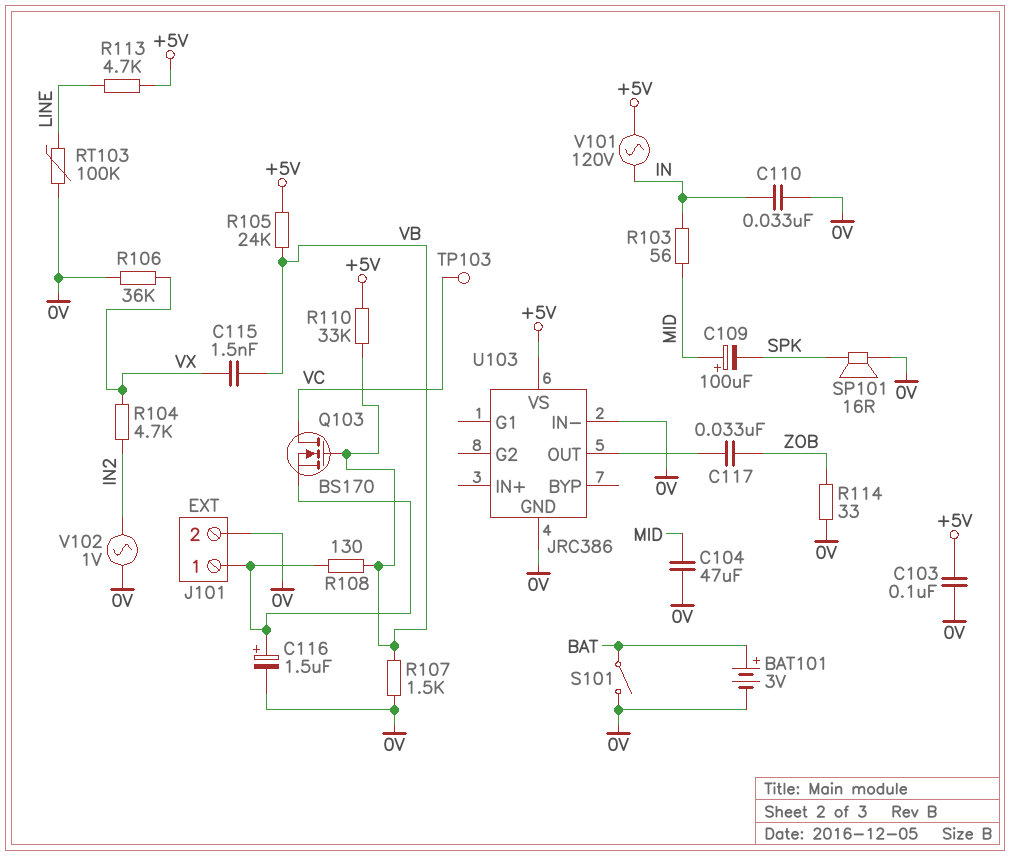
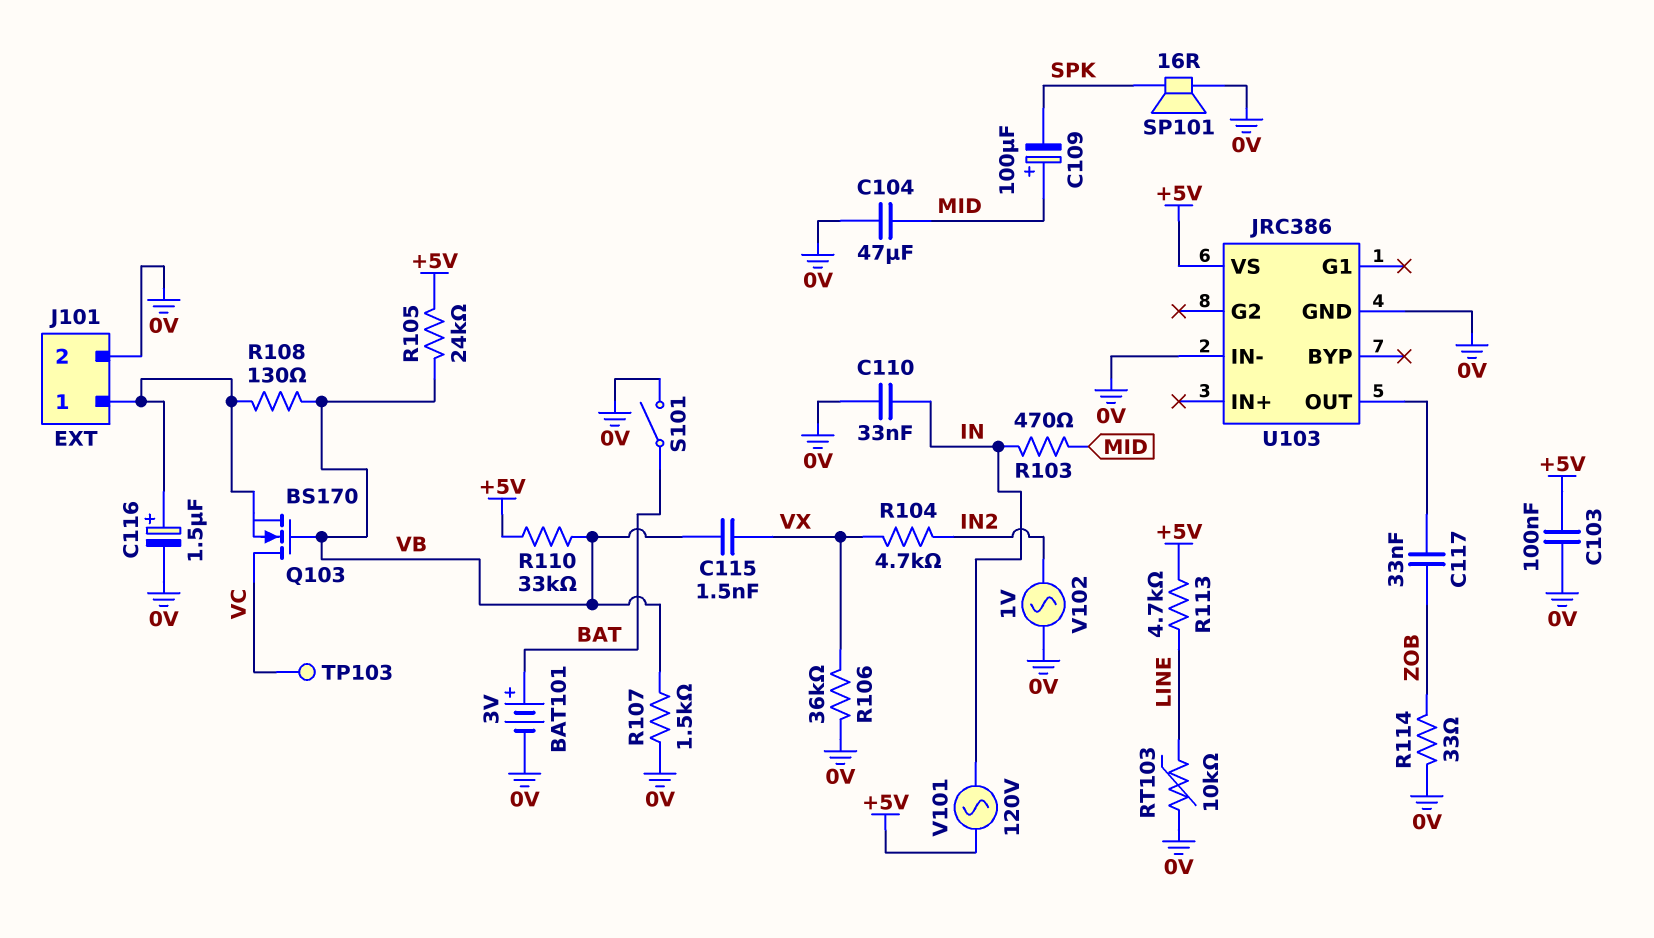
R103: 56 (IN, MID) -> 470 (IN, MID)
RT103: 100k (0V, LINE) -> 10k (0V, LINE)

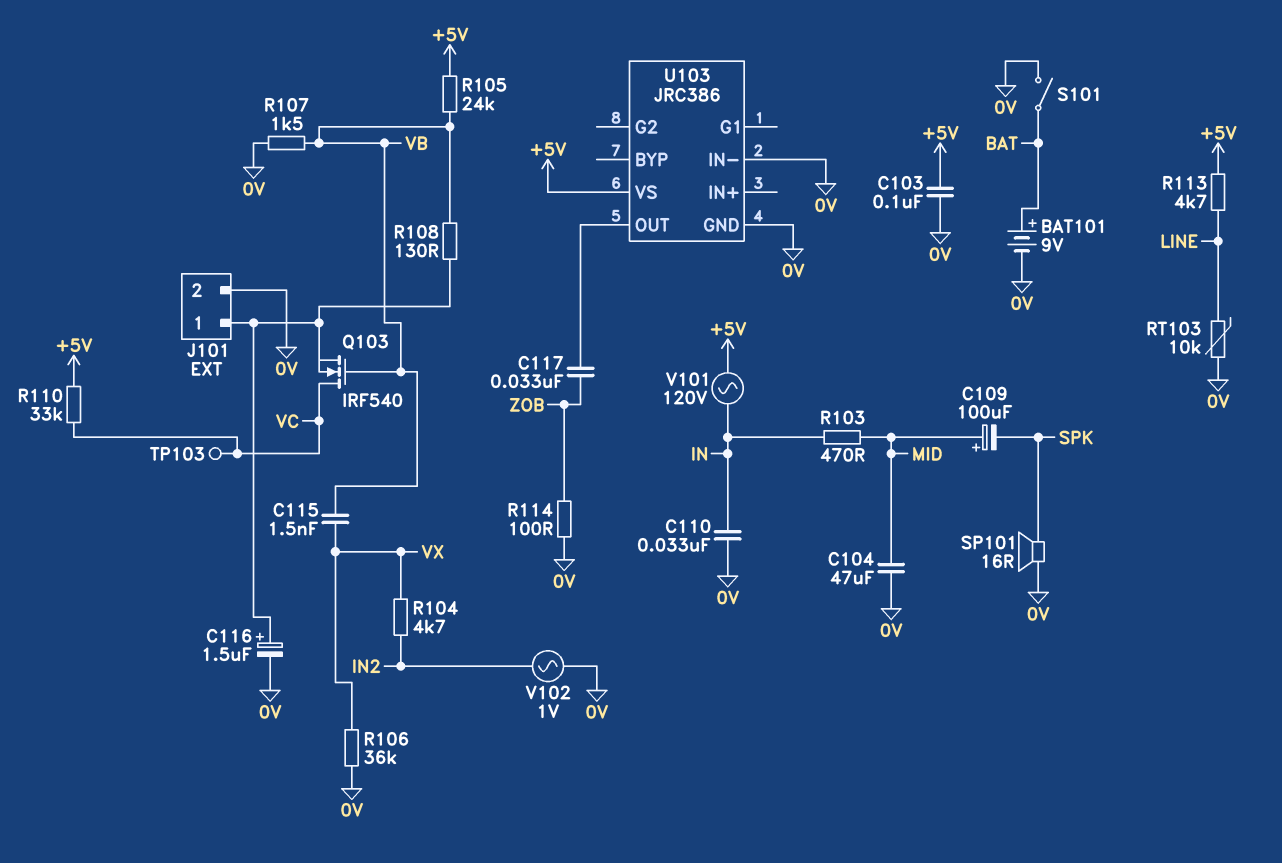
BAT101: 3V (plus BAT, minus 0V) -> 9V (plus BAT, minus 0V)
Q103: NMOS BS170 (G VB, D VC, S J101/1) -> NMOS IRF540 (G VB, D VC, S J101/1)
R110: 33k (+5V, VB) -> 33k (+5V, VC)
R114: 33 (0V, ZOB) -> 100 (0V, ZOB)

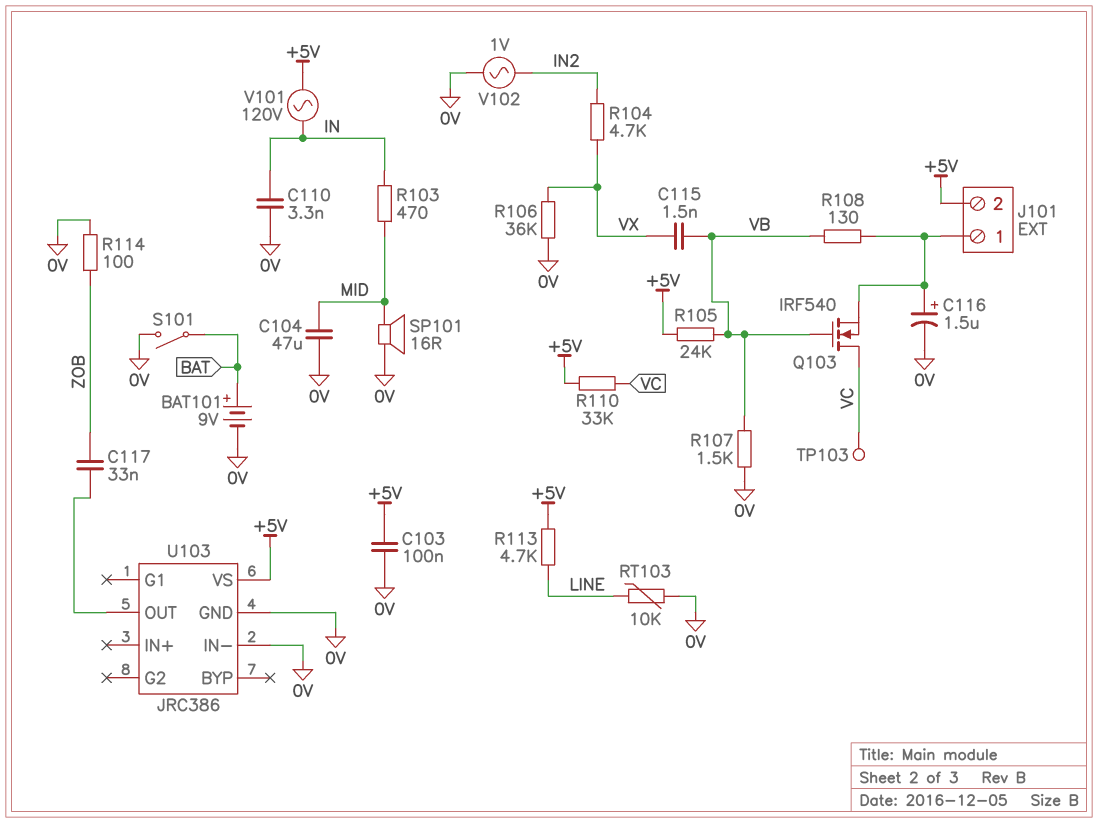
C109: 100uF (plus MID, minus SPK) -> none
C110: 33nF (0V, IN) -> 3.3nF (0V, IN)
J101 pin 2: 0V -> +5V
SP101: speaker 16R (0V, SPK) -> speaker 16R (0V, MID)

